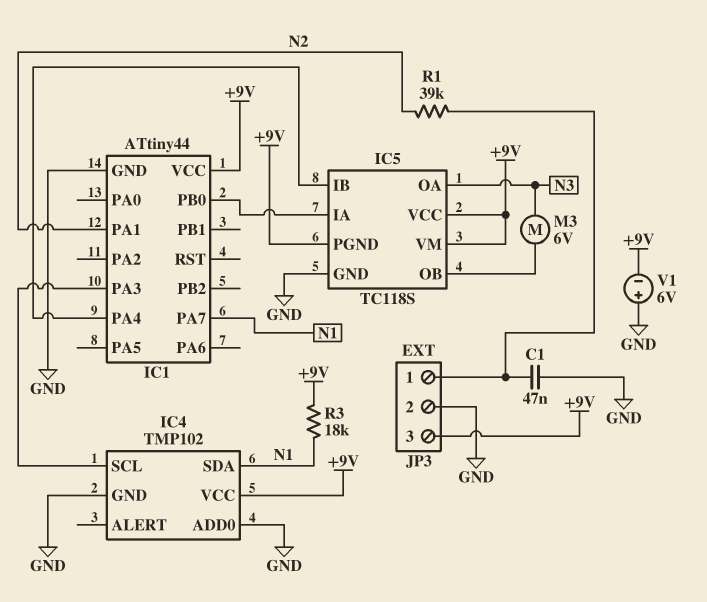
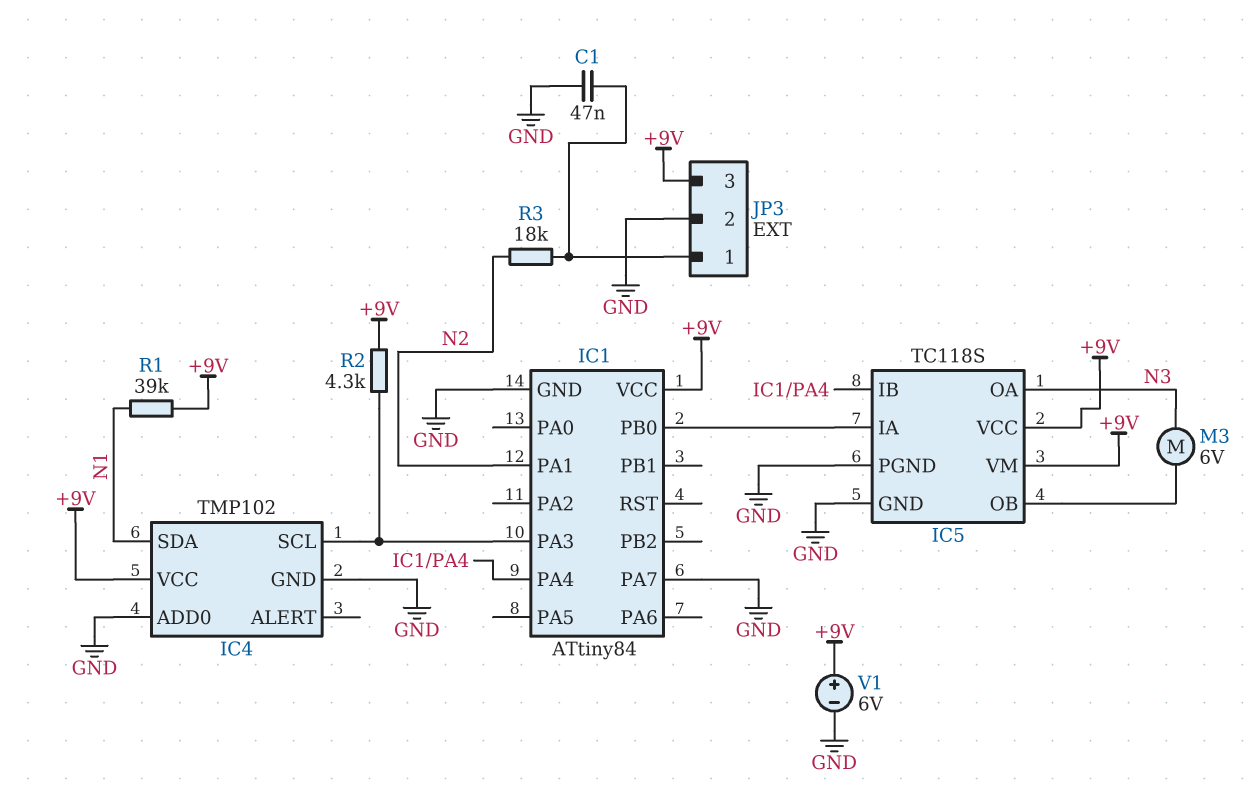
IC1: ATtiny44 -> ATtiny84
IC1 pin PA7: N1 -> GND
IC5 pin PGND: +9V -> GND
R1: 39k (JP3/1, N2) -> 39k (+9V, N1)
R2: none -> 4.3k (+9V, IC1/PA3)
R3: 18k (+9V, N1) -> 18k (JP3/1, N2)
V1: 6V (plus GND, minus +9V) -> 6V (plus +9V, minus GND)

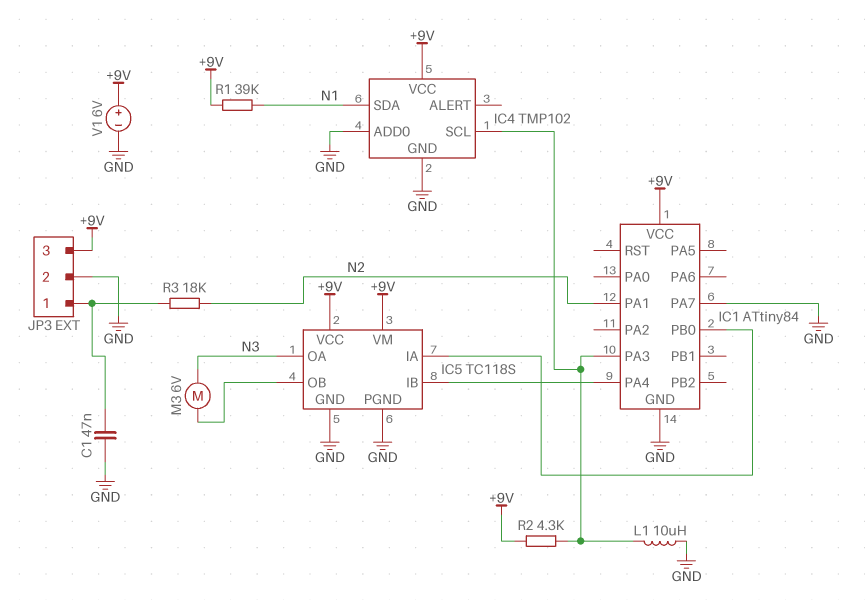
L1: none -> 10uH (GND, IC1/PA3)

